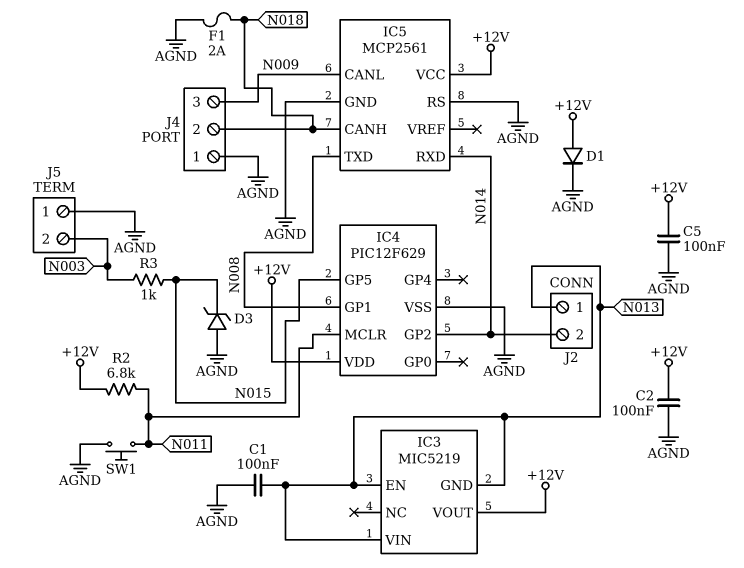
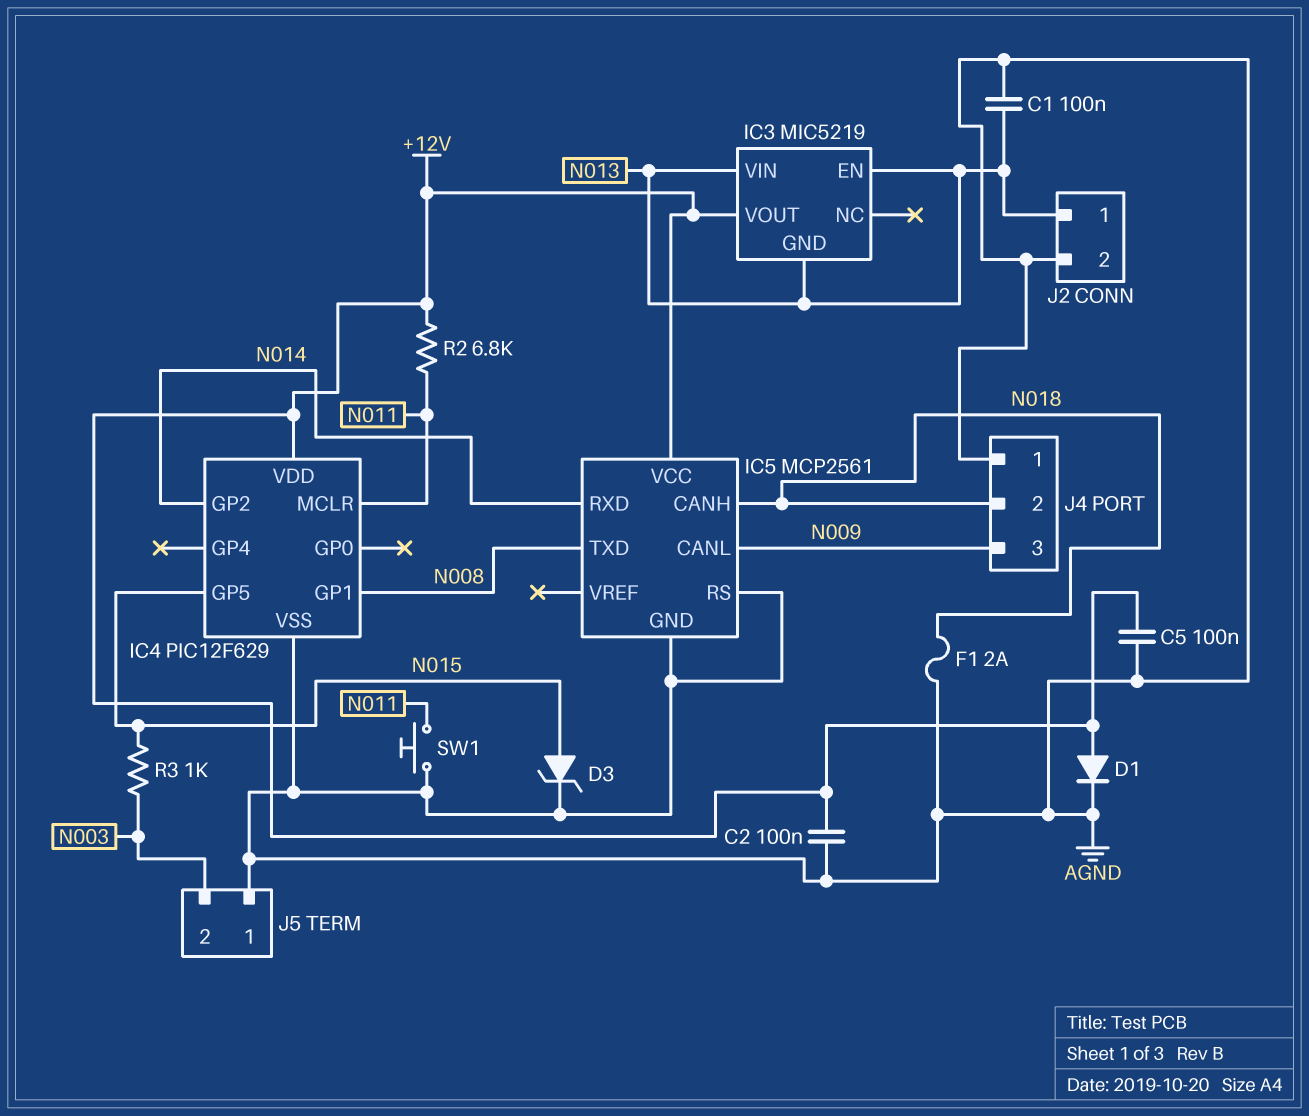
D3: zener (A AGND, K N015) -> zener (A N015, K AGND)
J2 pin 2: N014 -> AGND

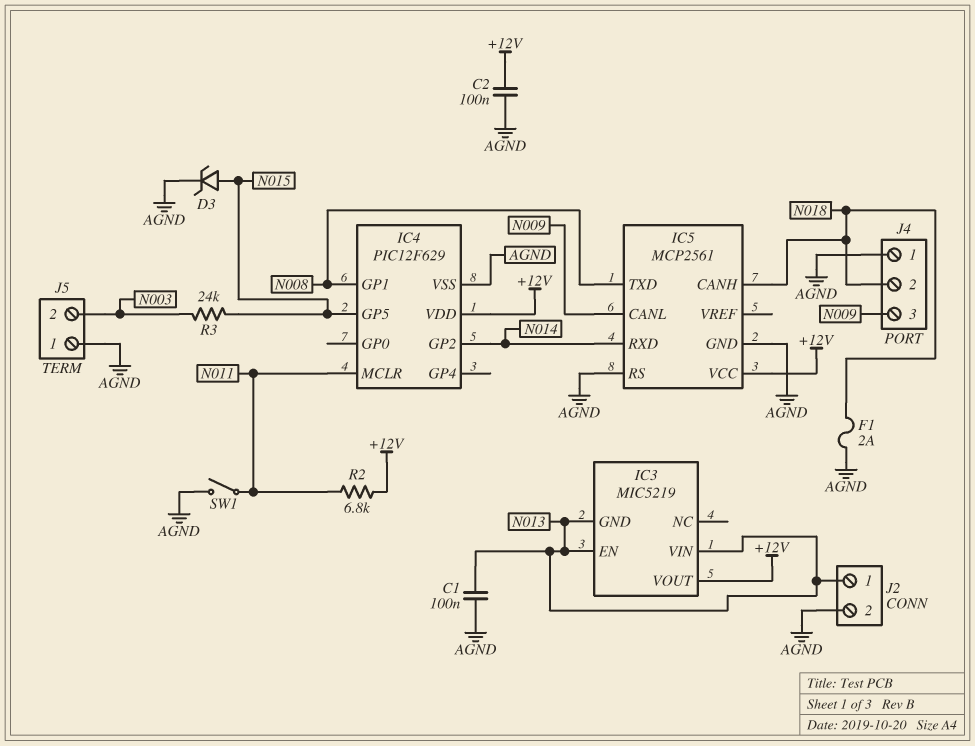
C5: 100nF (+12V, AGND) -> none
D1: diode (A +12V, K AGND) -> none
R3: 1k (N003, N015) -> 24k (N003, N015)
SW1: button (AGND, N011) -> switch (AGND, N011)

